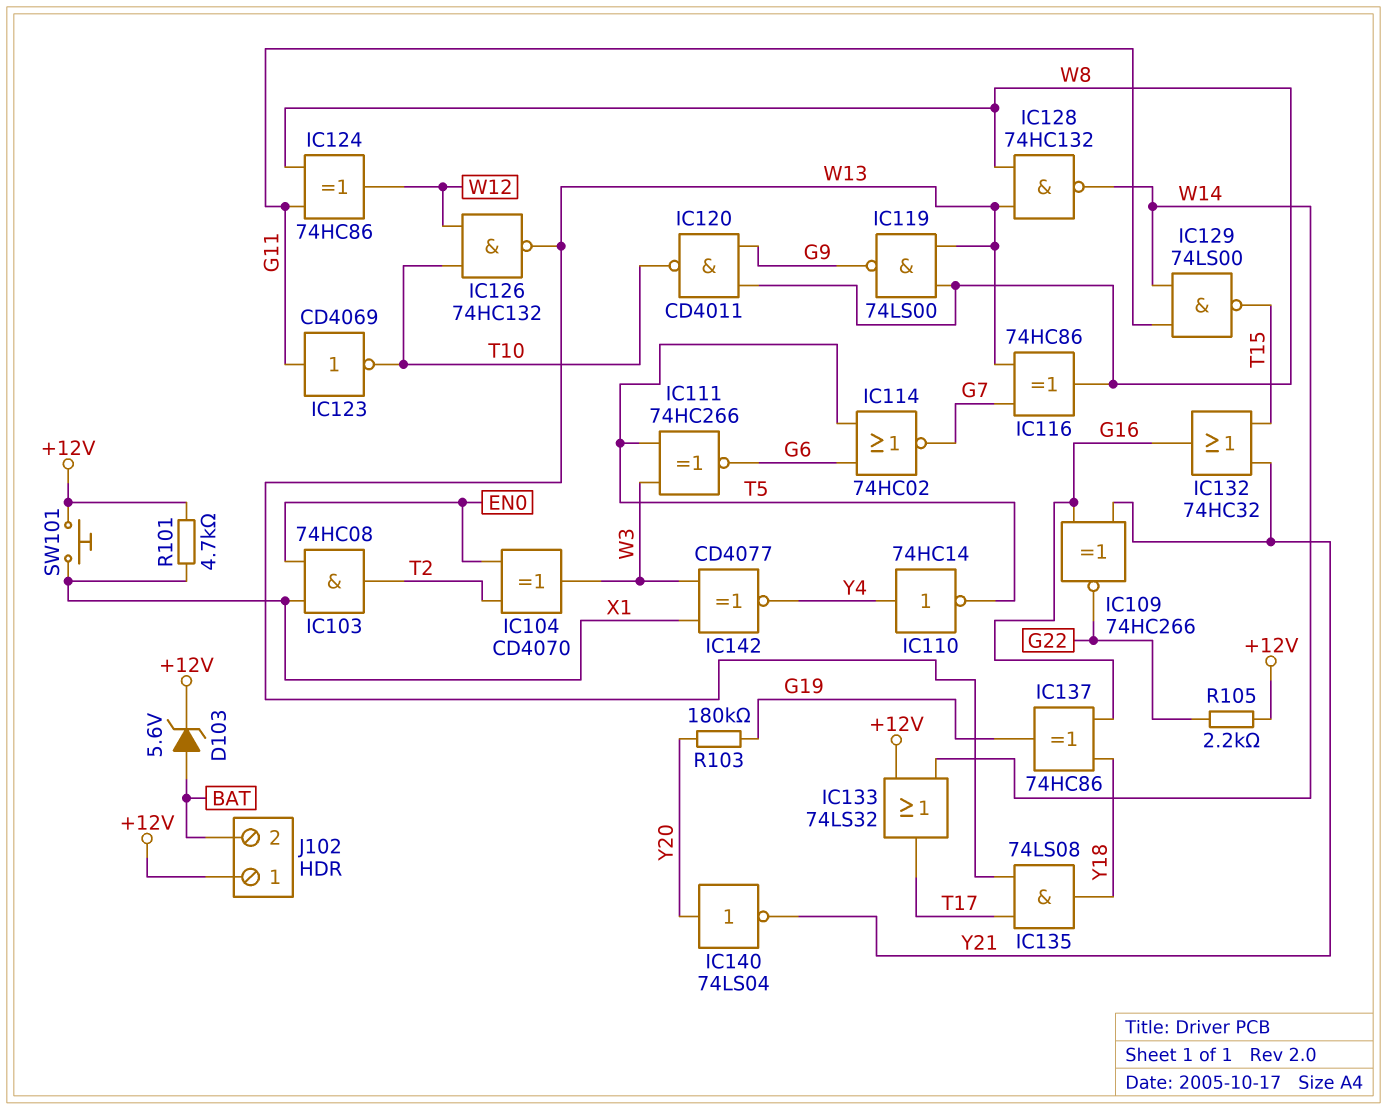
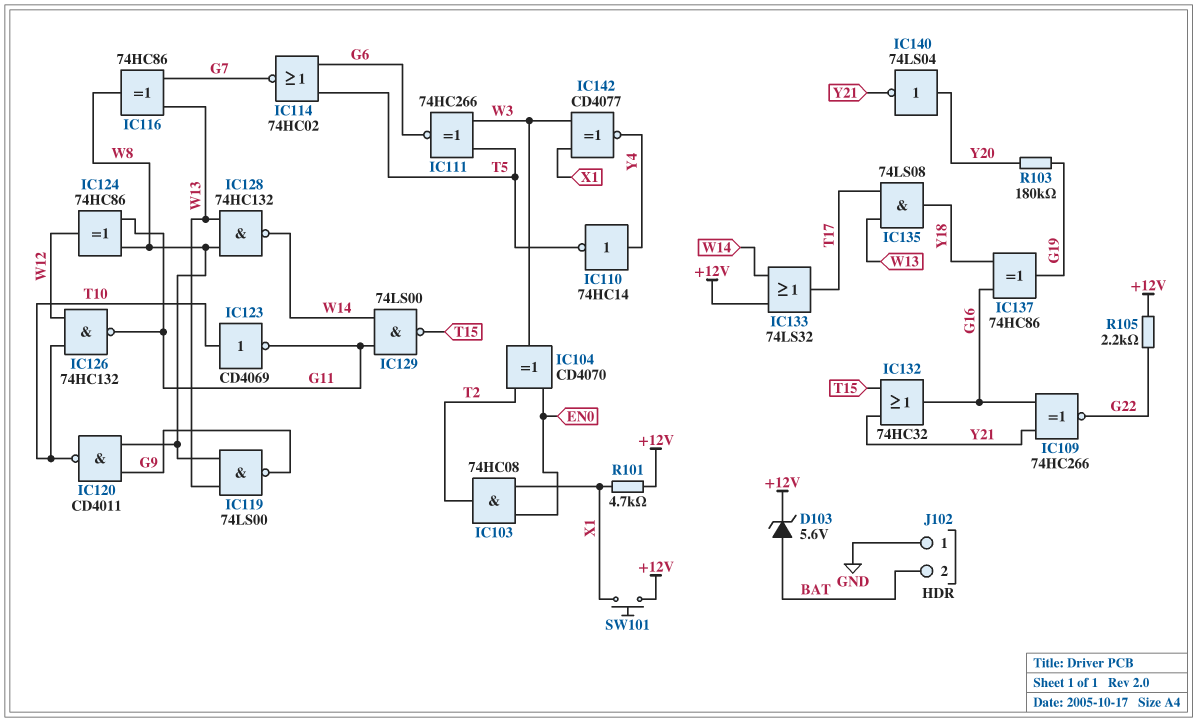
IC123: NOT CD4069 (in G11, out T10) -> NOT CD4069 (in T10, out G11)
IC126: NAND 74HC132 (in T10, in W12, out W13) -> NAND 74HC132 (in T10, in W12, out G11)
J102 pin 1: +12V -> GND

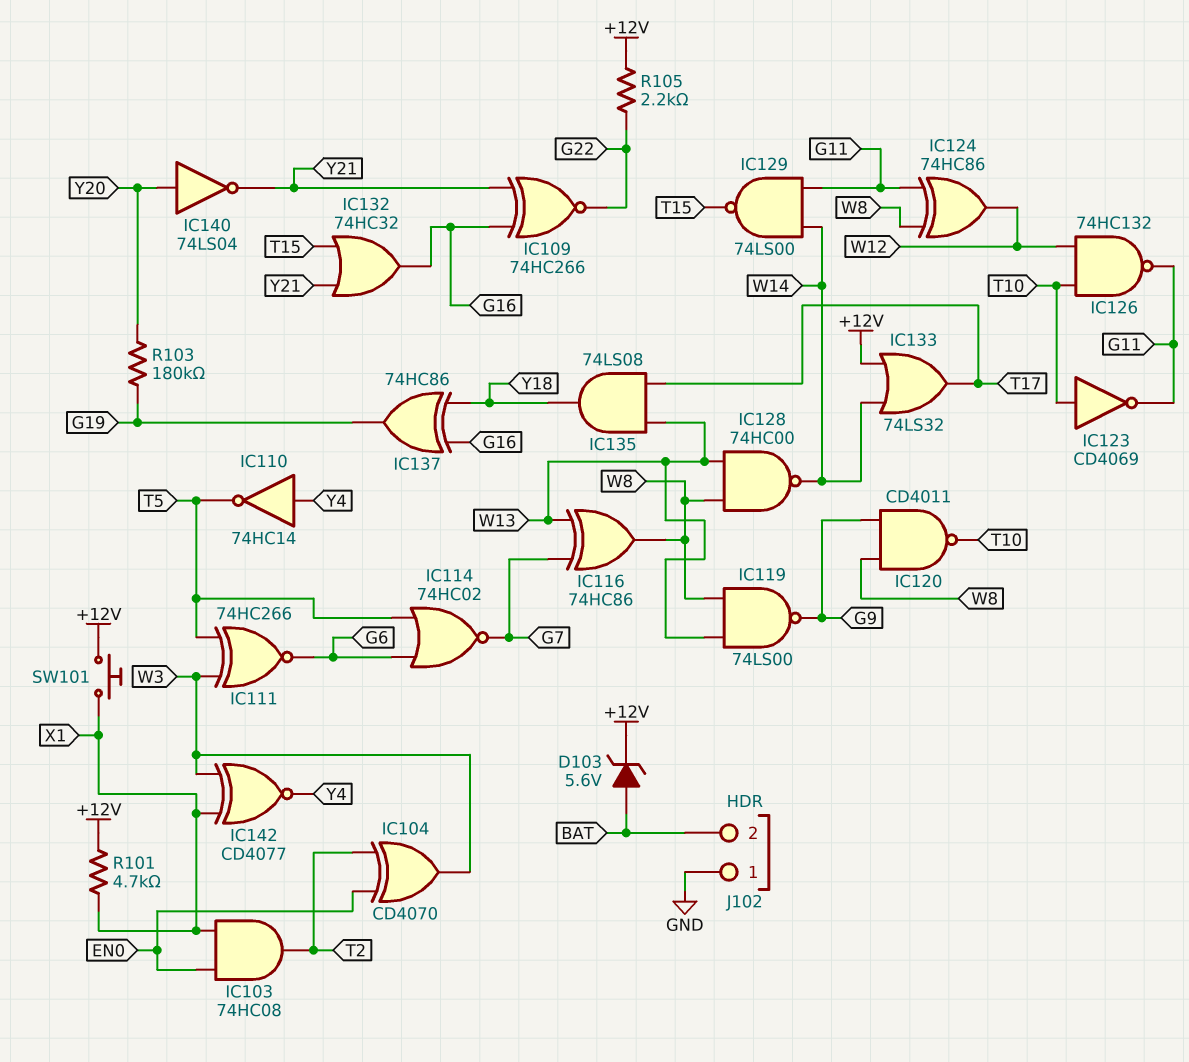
IC128: NAND 74HC132 (in W8, in W13, out W14) -> NAND 74HC00 (in W8, in W13, out W14)

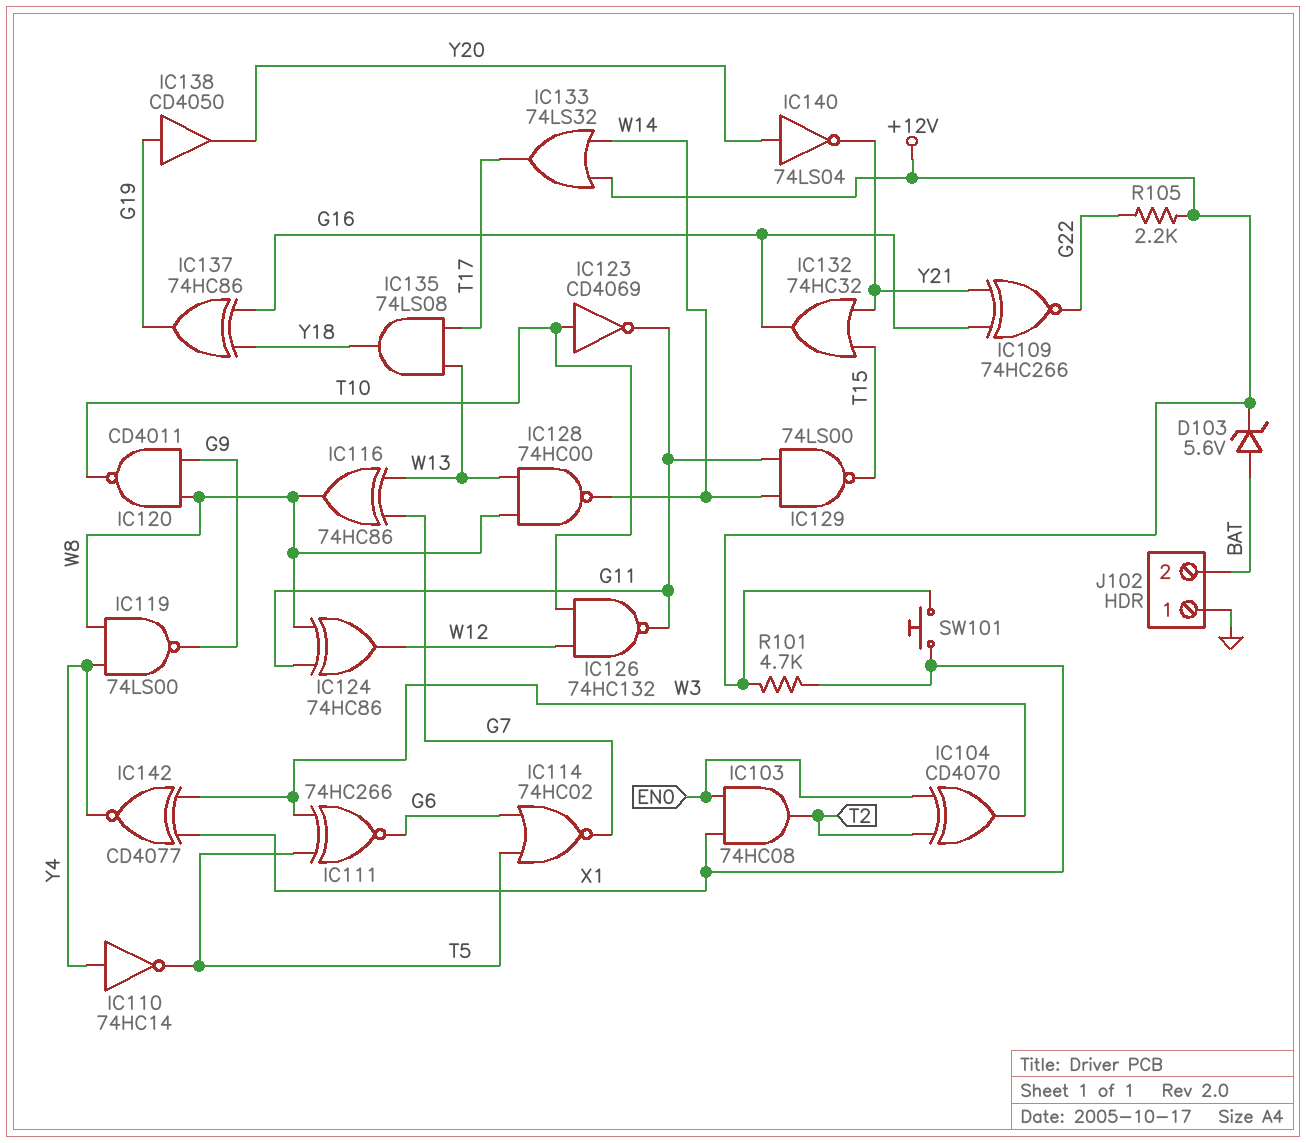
IC119: NAND 74LS00 (in W8, in W13, out G9) -> NAND 74LS00 (in W8, in Y4, out G9)
IC138: none -> buffer CD4050 (in G19, out Y20)
R103: 180k (G19, Y20) -> none

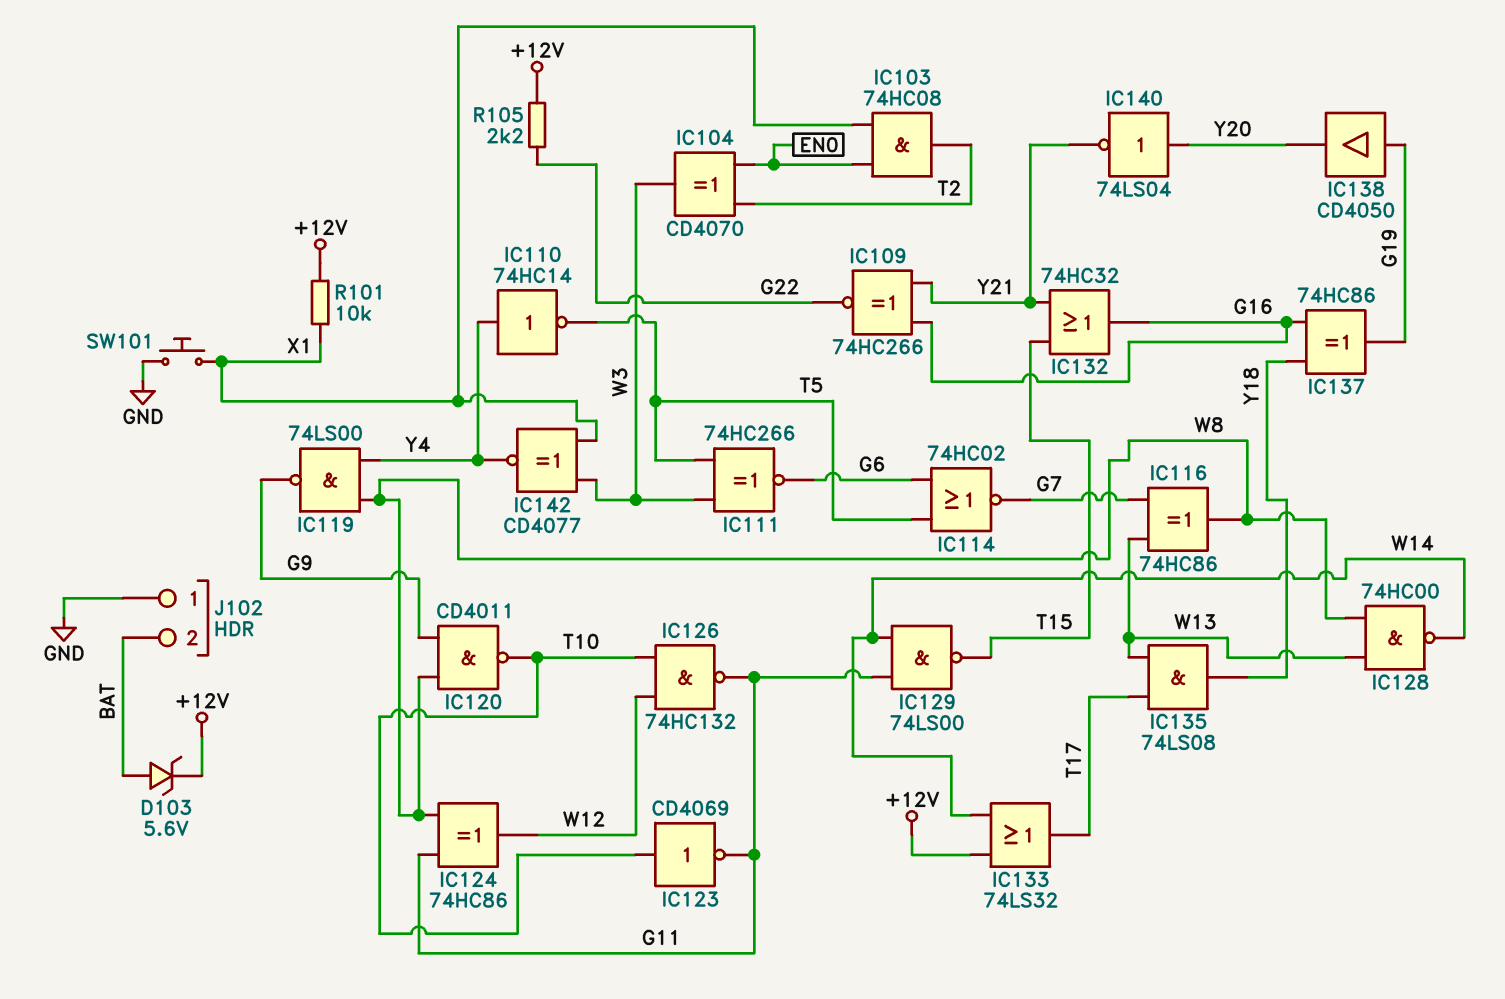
R101: 4.7k (+12V, X1) -> 10k (+12V, X1)
SW101: button (+12V, X1) -> button (GND, X1)

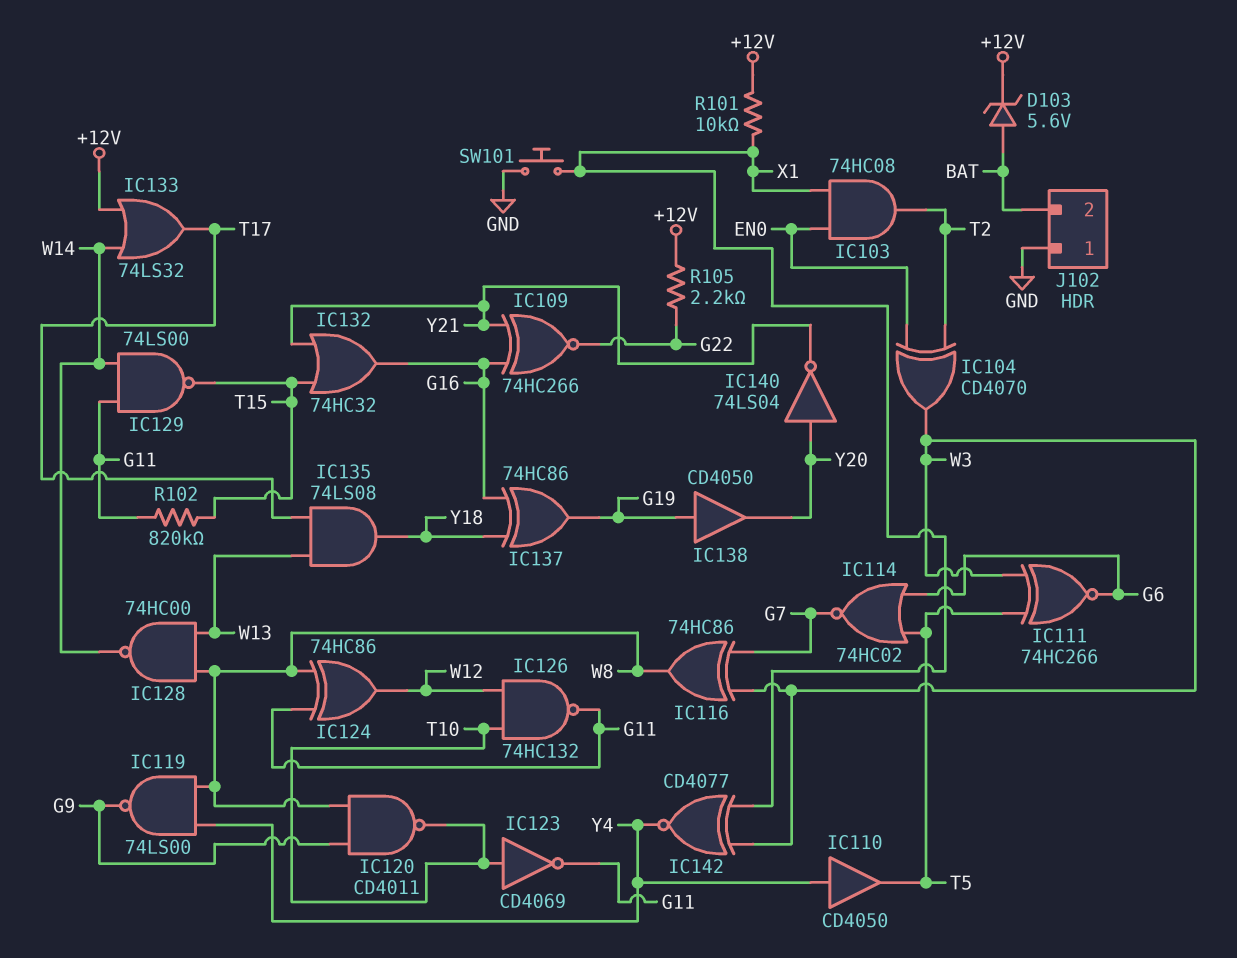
IC110: NOT 74HC14 (in Y4, out T5) -> buffer CD4050 (in Y4, out T5)
IC116: XOR 74HC86 (in G7, in W13, out W8) -> XOR 74HC86 (in G7, in W3, out W8)
R102: none -> 820k (G11, T15)

